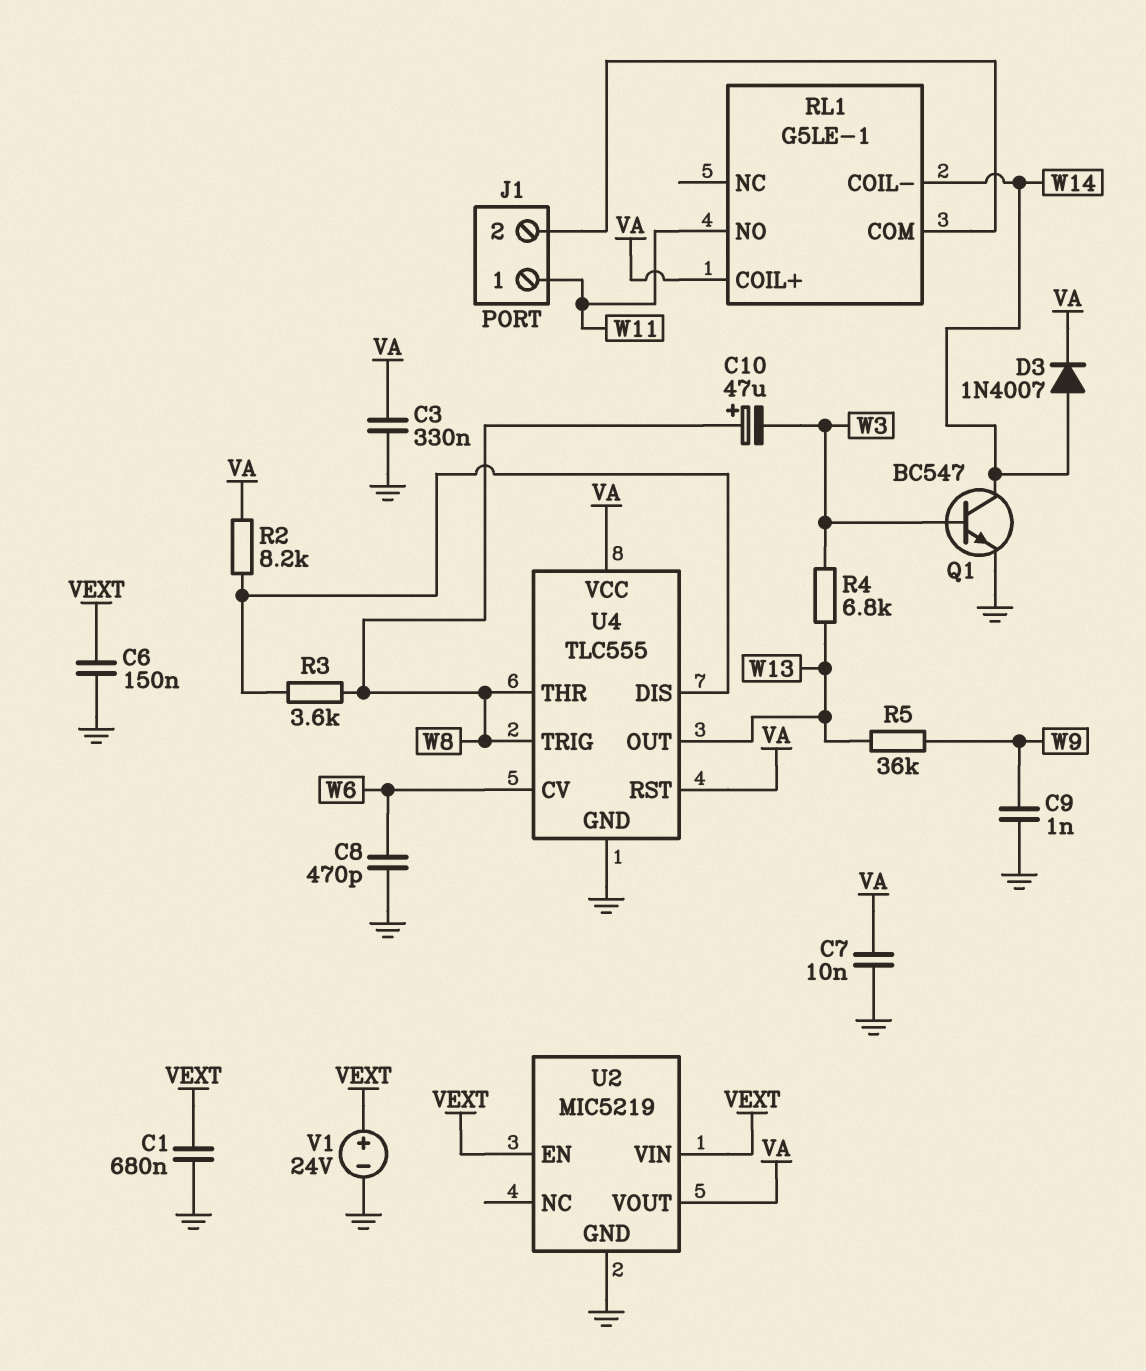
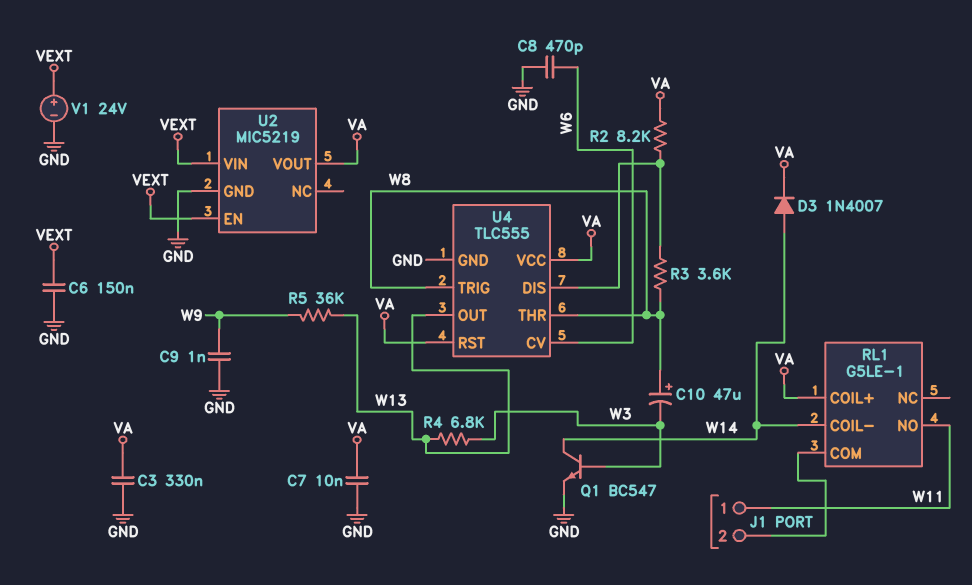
C1: 680nF (GND, VEXT) -> none

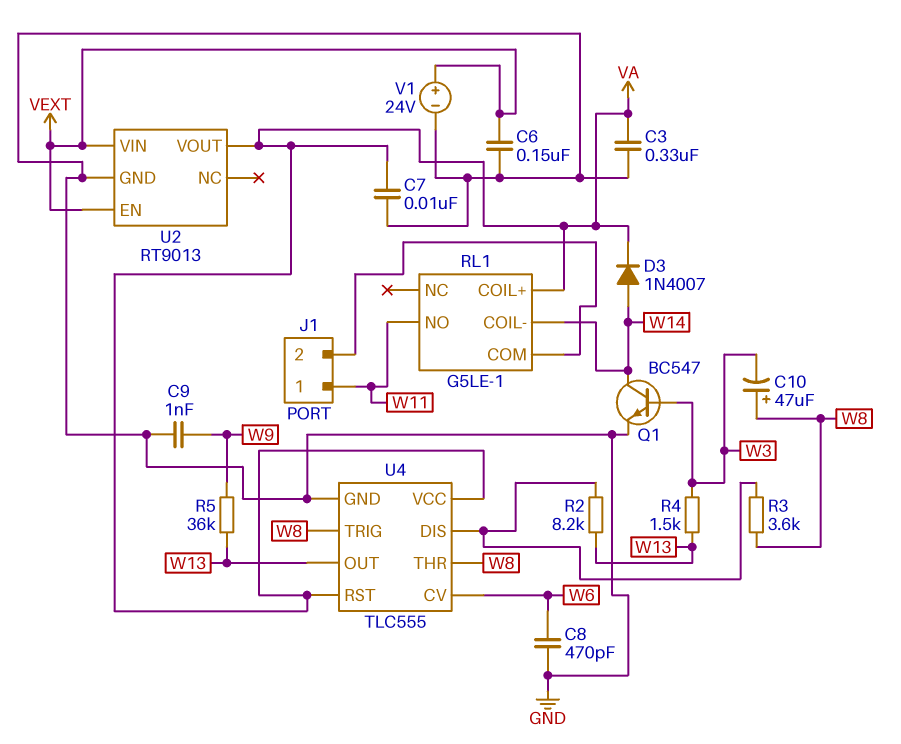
R2: 8.2k (U4/DIS, VA) -> 8.2k (U4/DIS, W13)
R4: 6.8k (W3, W13) -> 1.5k (W3, W13)
U2: MIC5219 -> RT9013

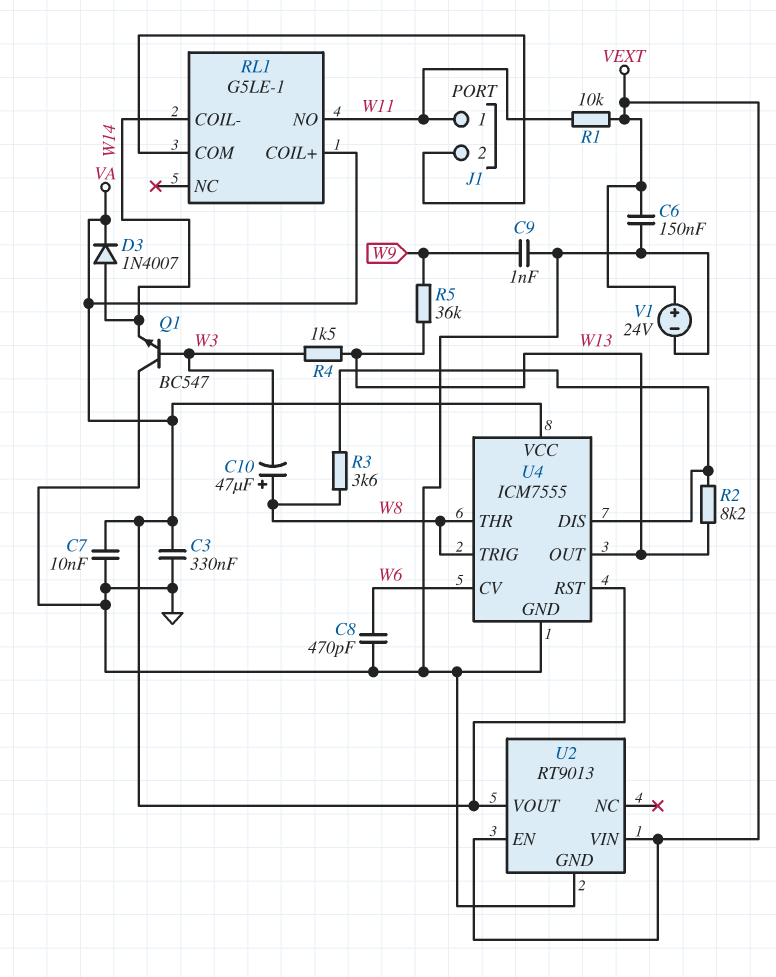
Q1: NPN BC547 (B W3, C W14, E GND) -> NPN BC547 (B W3, C GND, E W14)
R1: none -> 10k (VEXT, W11)
U4: TLC555 -> ICM7555

